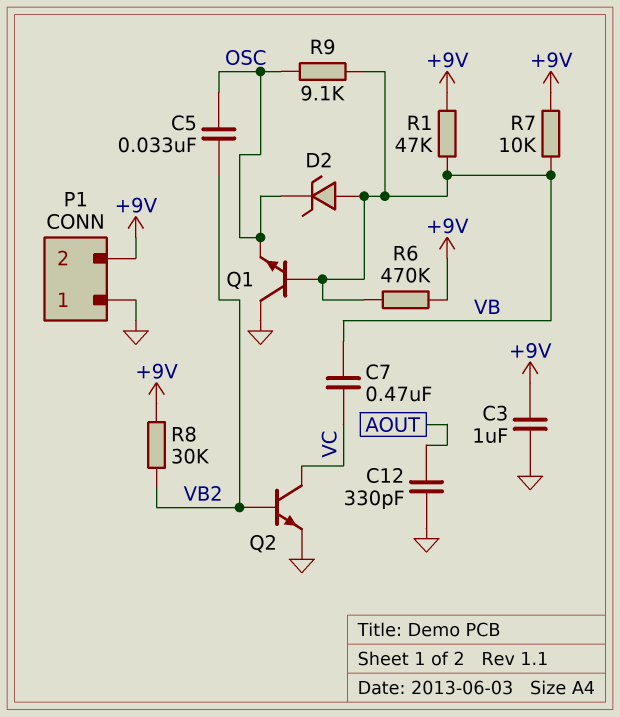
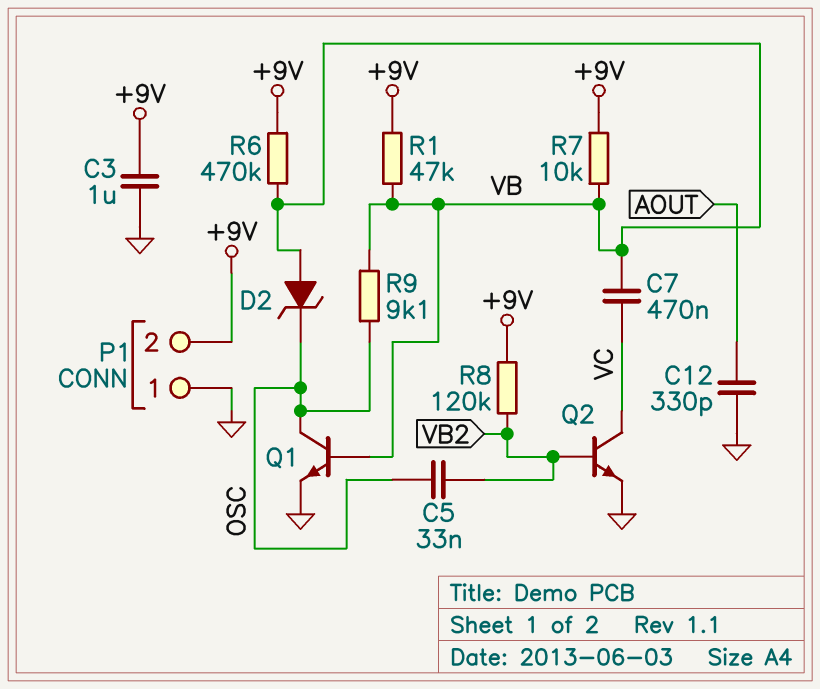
Q1: NPN (B VB, C GND, E OSC) -> NPN (B VB, C OSC, E GND)
R8: 30k (+9V, VB2) -> 120k (+9V, VB2)

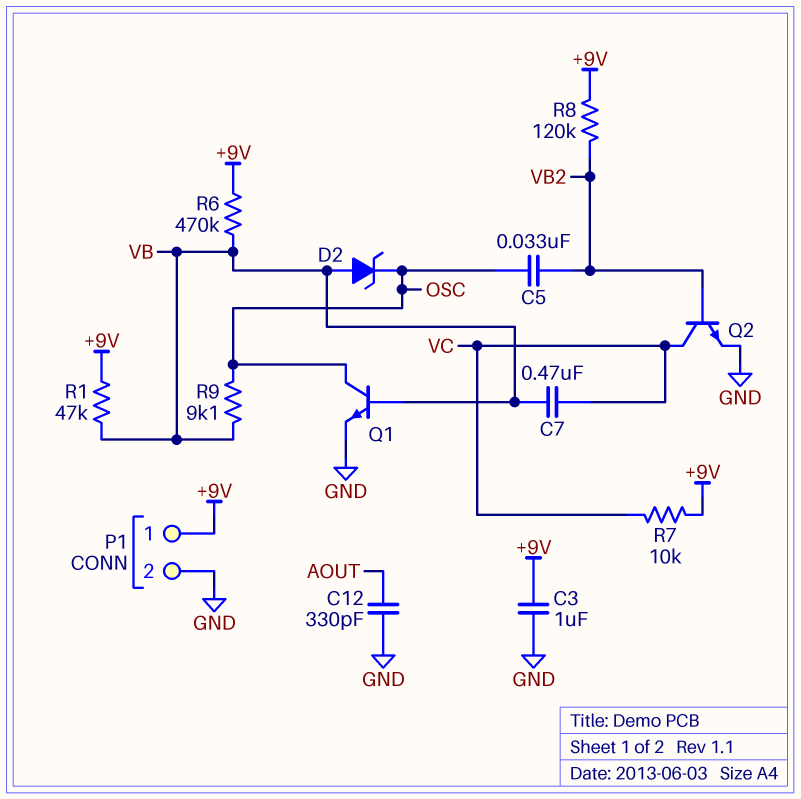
P1 pin 1: GND -> +9V
P1 pin 2: +9V -> GND
R7: 10k (+9V, VB) -> 10k (+9V, VC)

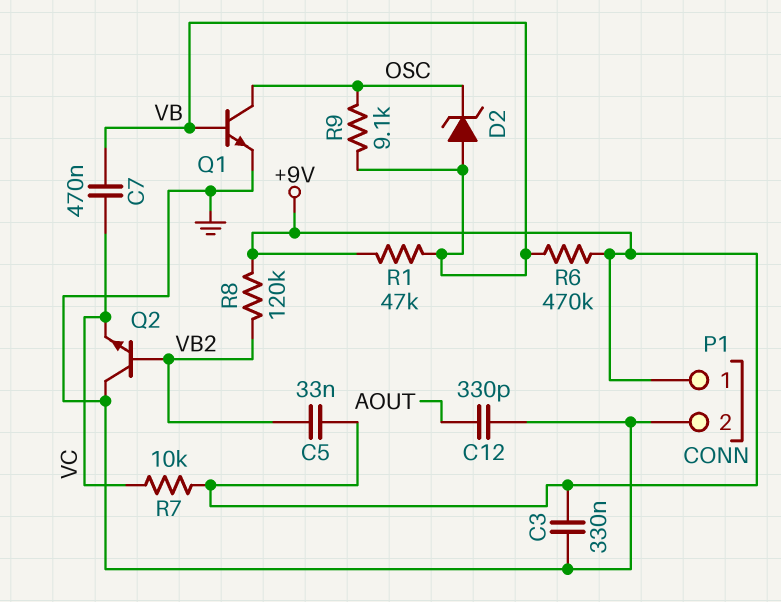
C3: 1uF (+9V, GND) -> 330nF (+9V, GND)
C5: 33nF (OSC, VB2) -> 33nF (+9V, VB2)
Q2: NPN (B VB2, C VC, E GND) -> NPN (B VB2, C GND, E VC)

